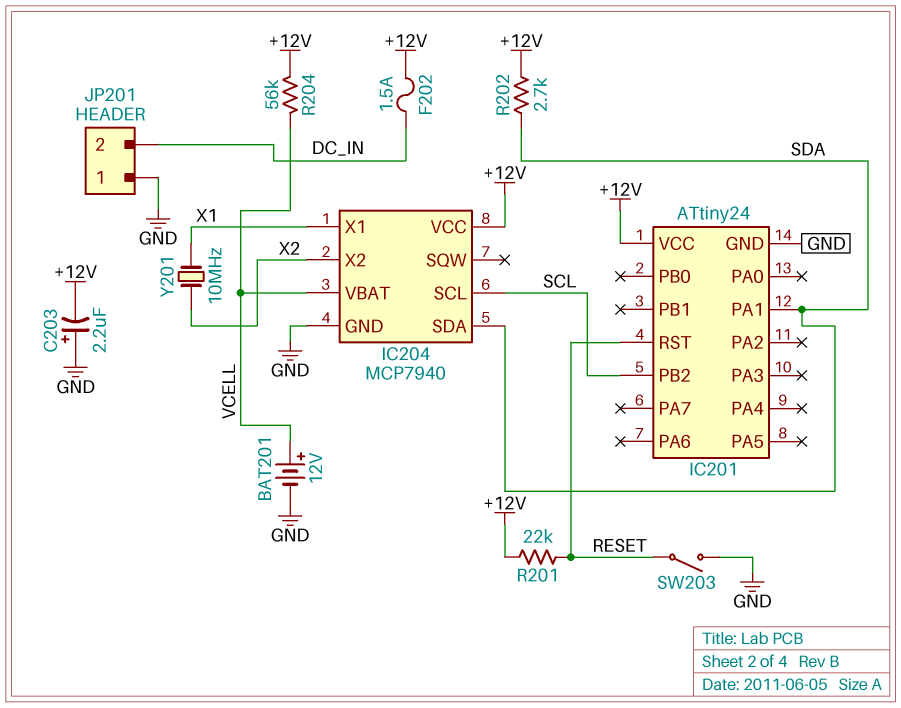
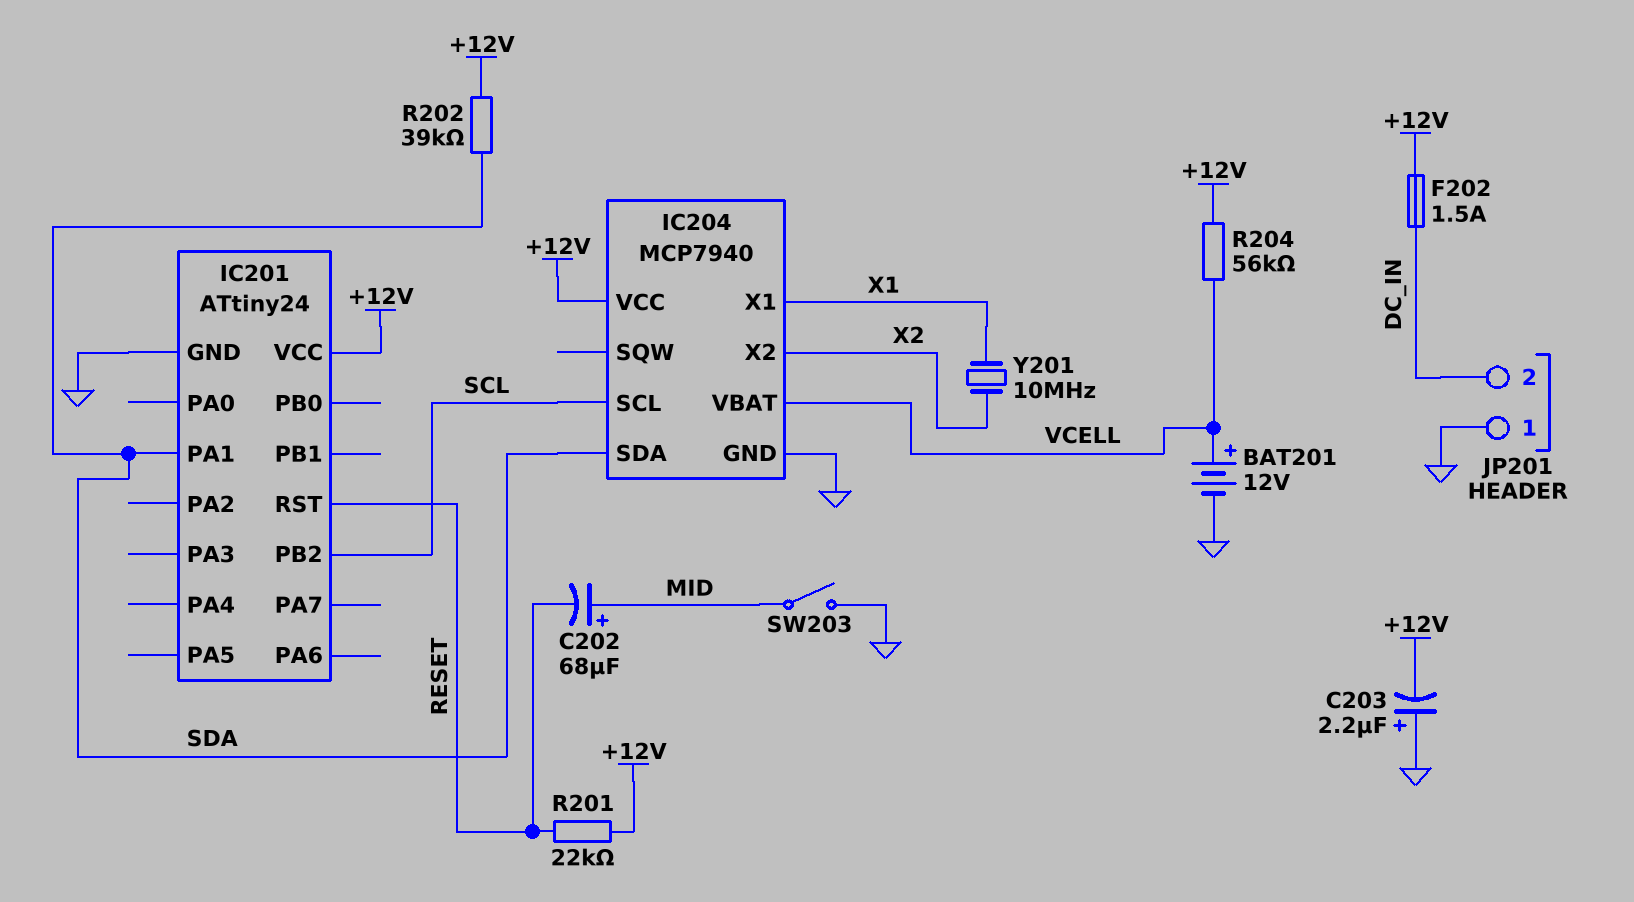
C202: none -> 68uF (plus MID, minus RESET)
R202: 2.7k (+12V, SDA) -> 39k (+12V, SDA)
SW203: switch (GND, RESET) -> switch (GND, MID)

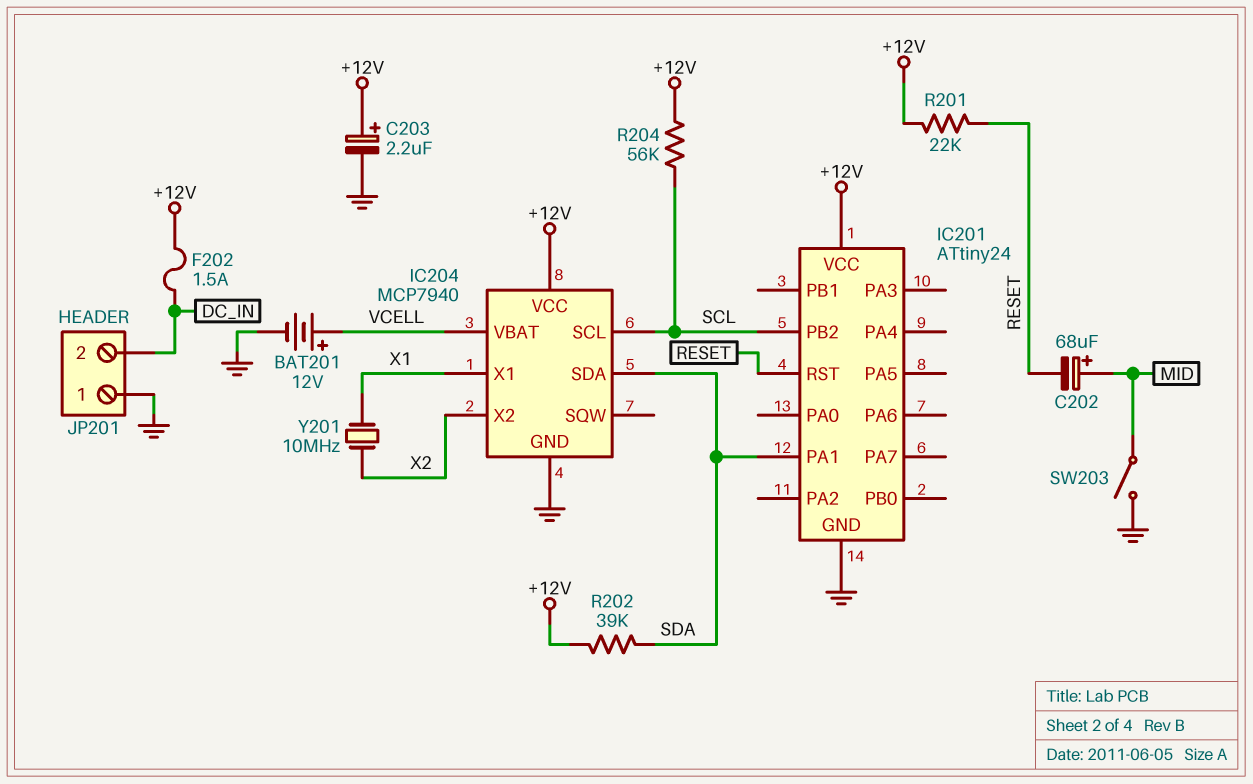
C203: 2.2uF (plus GND, minus +12V) -> 2.2uF (plus +12V, minus GND)
R204: 56k (+12V, VCELL) -> 56k (+12V, SCL)

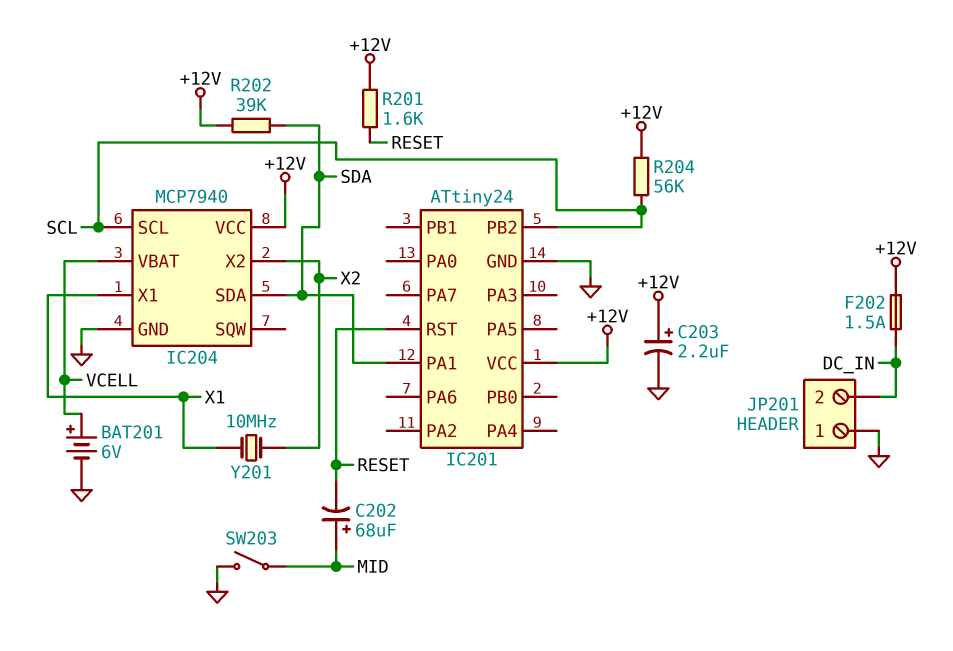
BAT201: 12V (plus VCELL, minus GND) -> 6V (plus VCELL, minus GND)
R201: 22k (+12V, RESET) -> 1.6k (+12V, RESET)

